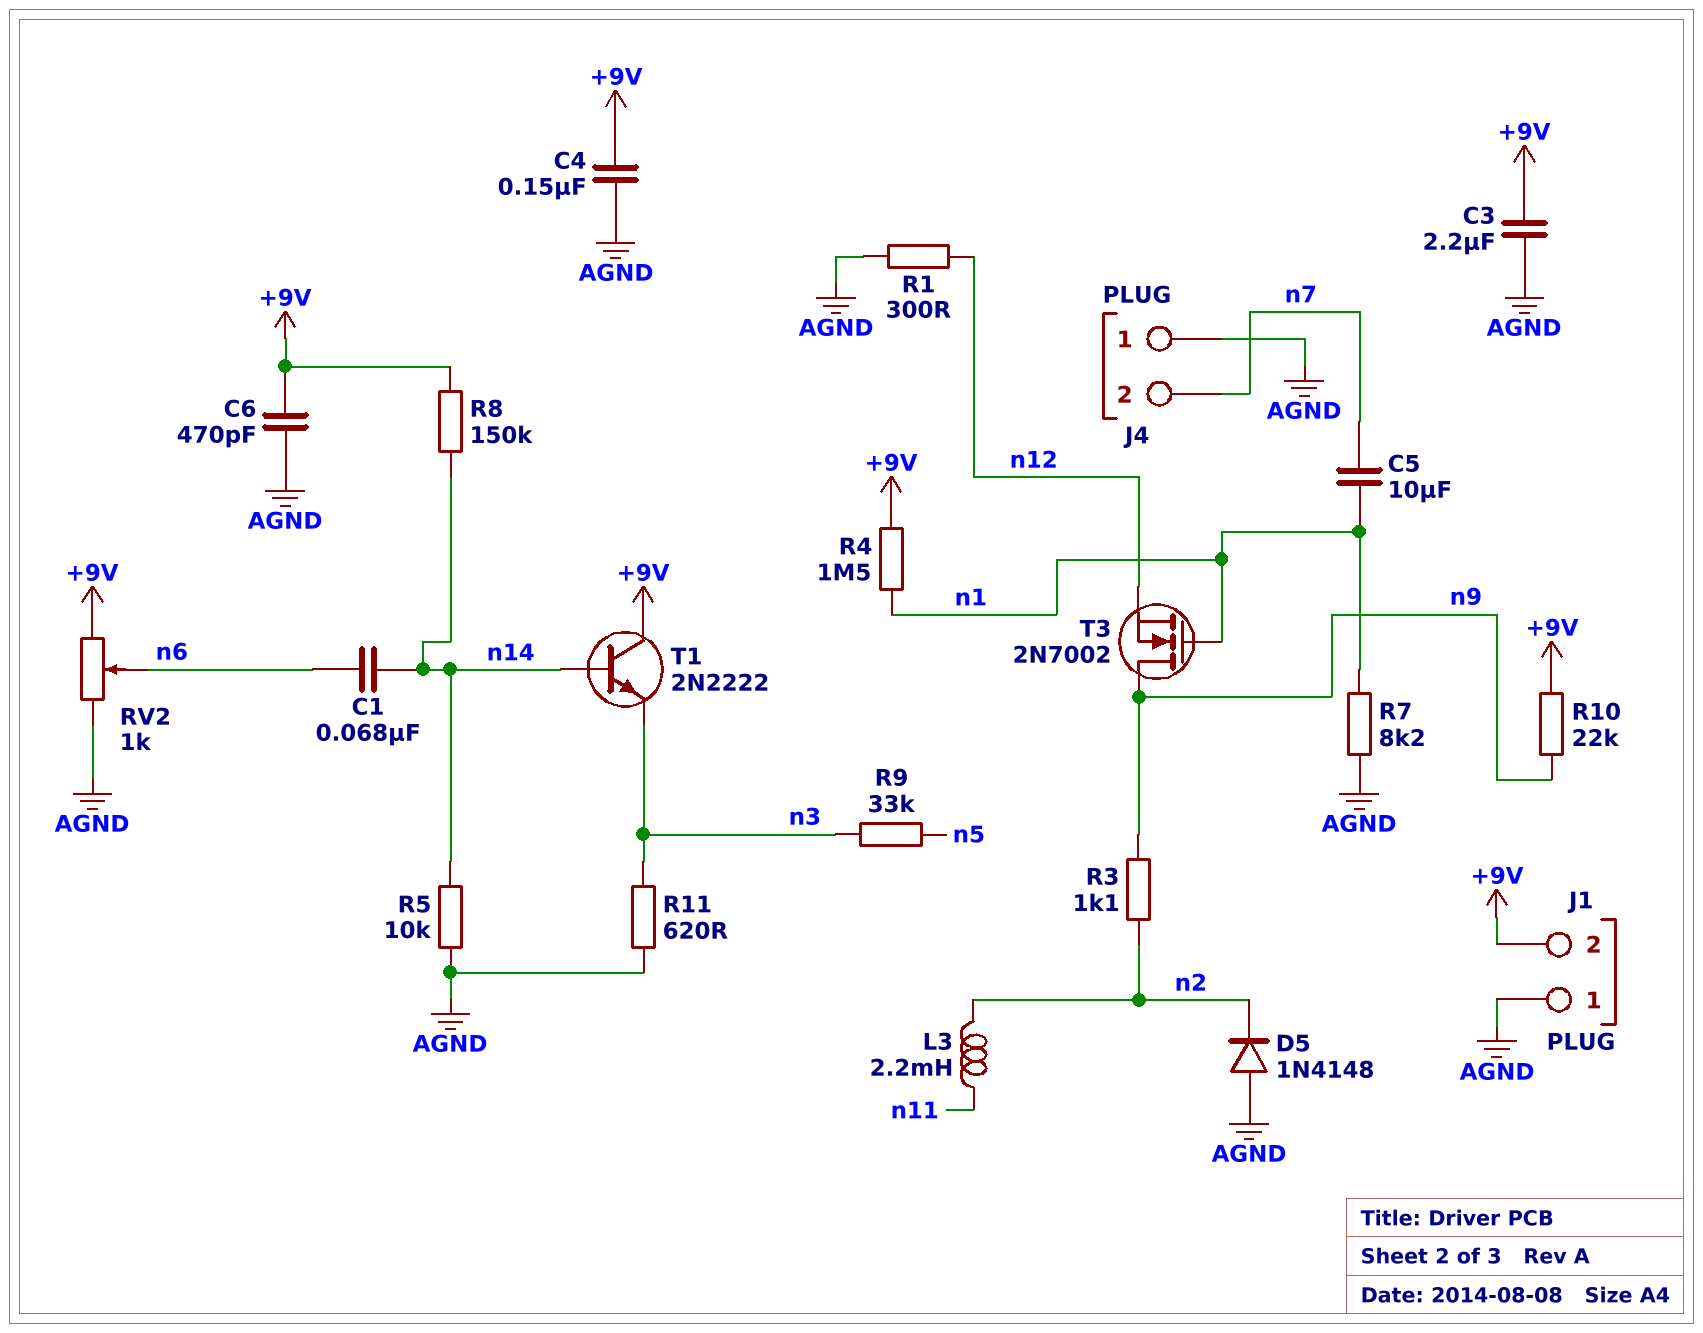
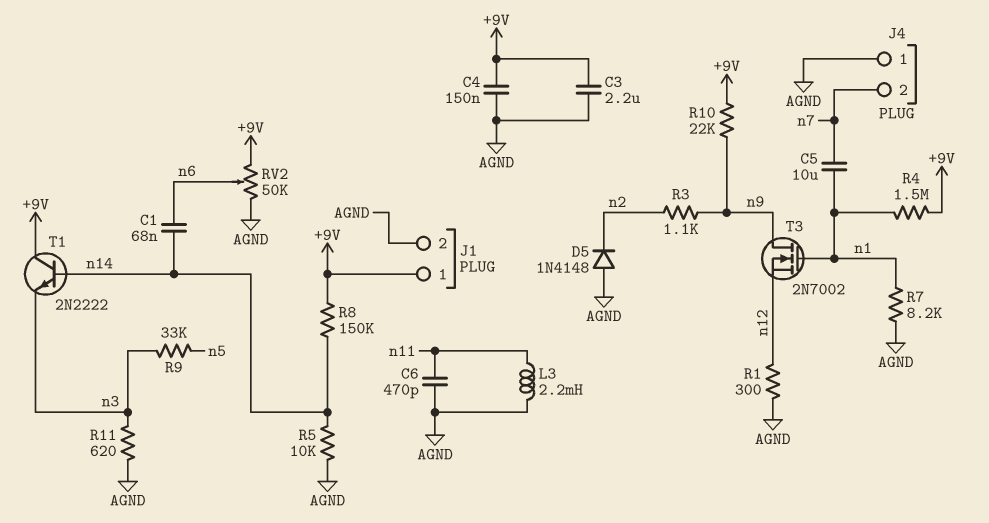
C6: 470pF (+9V, AGND) -> 470pF (AGND, n11)
J1 pin 1: AGND -> +9V
J1 pin 2: +9V -> AGND
L3: 2.2mH (n2, n11) -> 2.2mH (AGND, n11)
RV2: 1k (+9V, AGND, wiper n6) -> 50k (+9V, AGND, wiper n6)

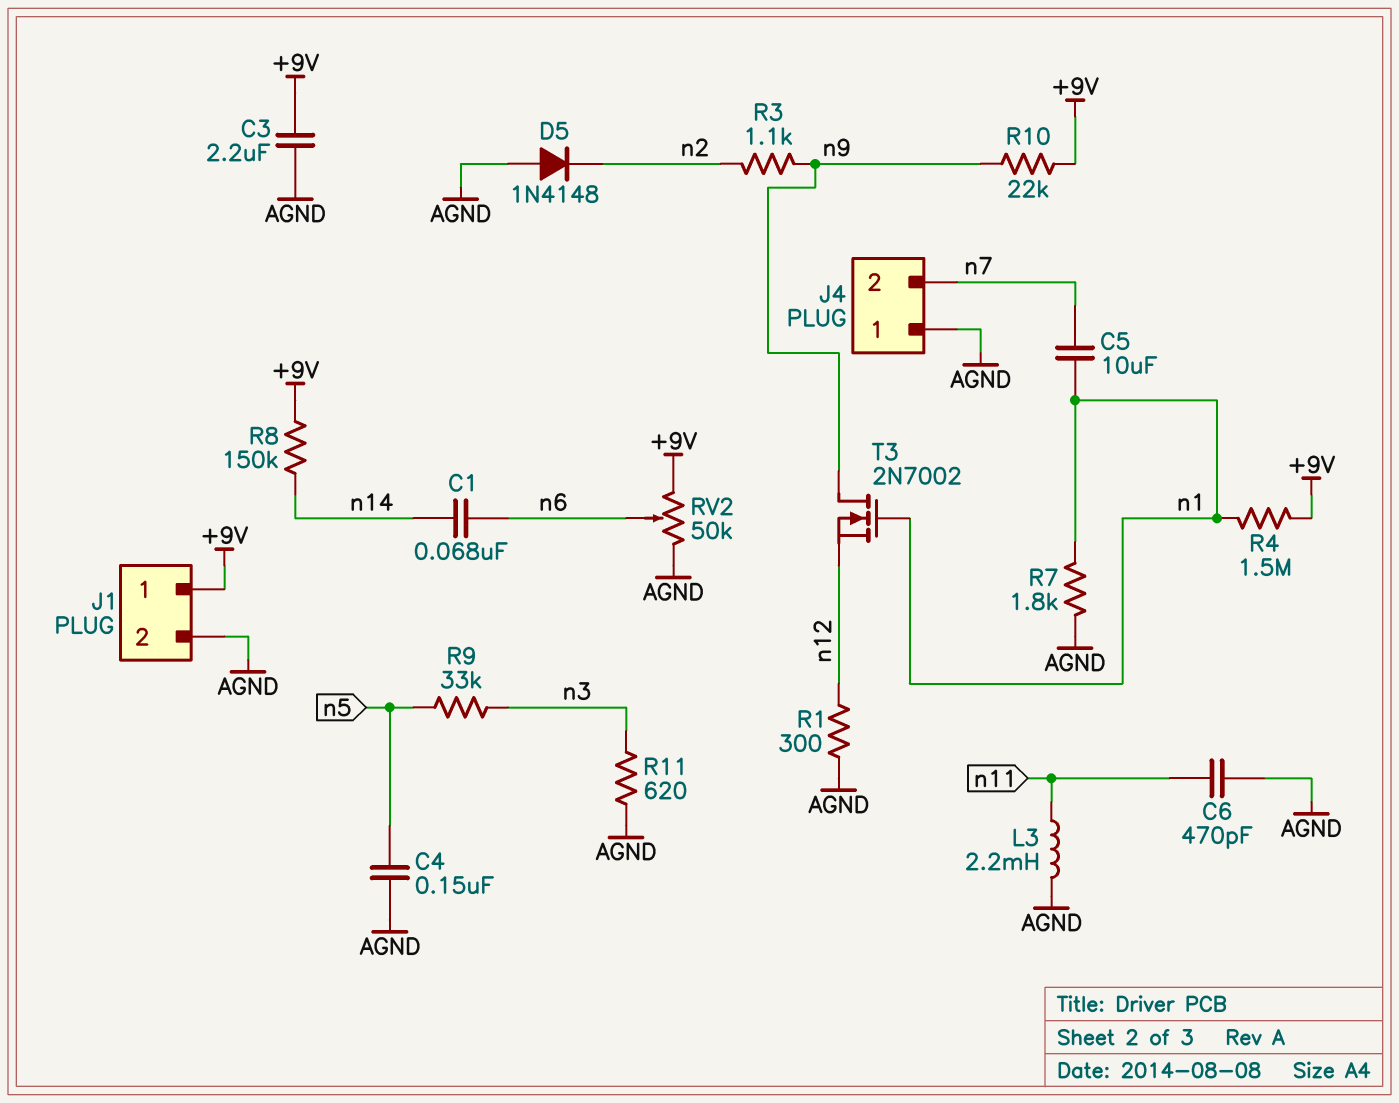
C4: 150nF (+9V, AGND) -> 150nF (AGND, n5)
R5: 10k (AGND, n14) -> none
R7: 8.2k (AGND, n1) -> 1.8k (AGND, n1)
T1: NPN 2N2222 (B n14, C +9V, E n3) -> none

